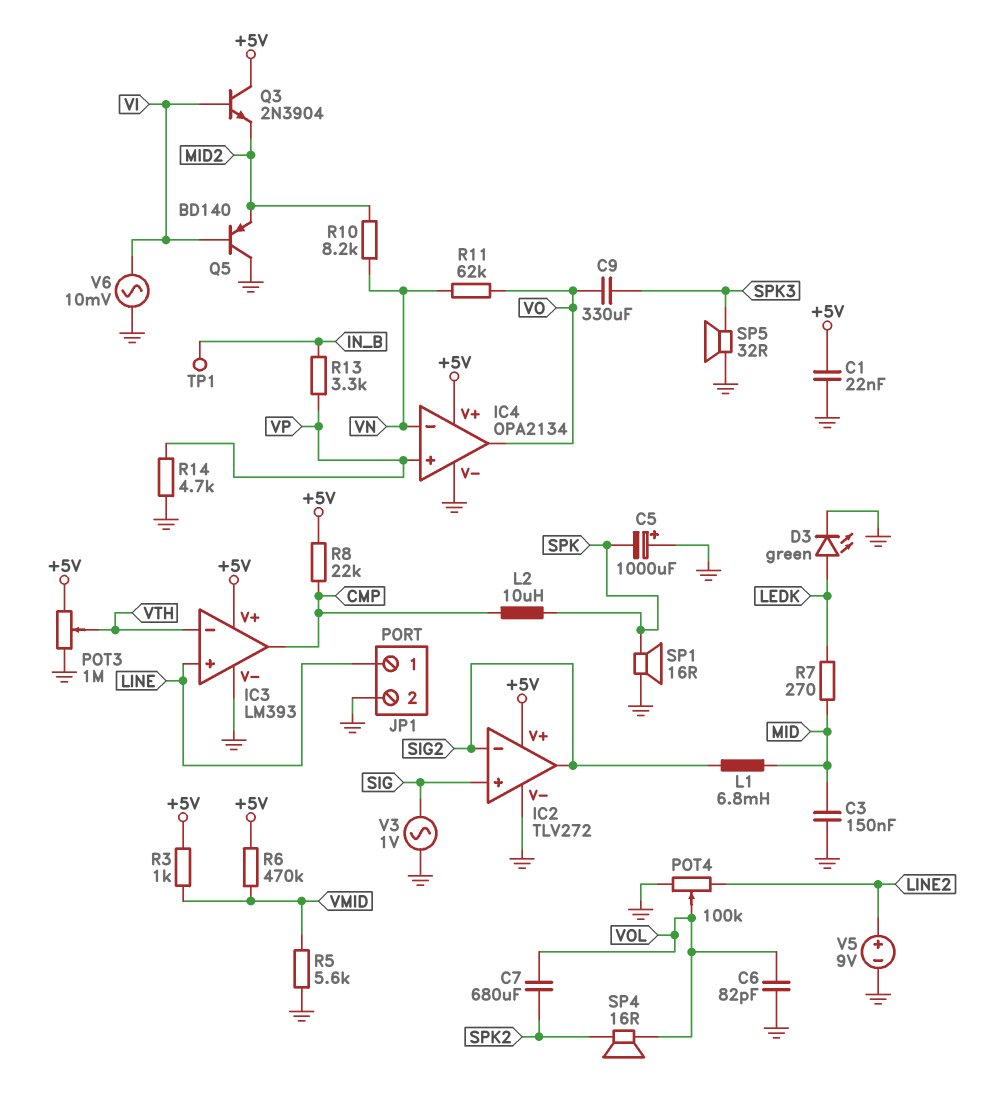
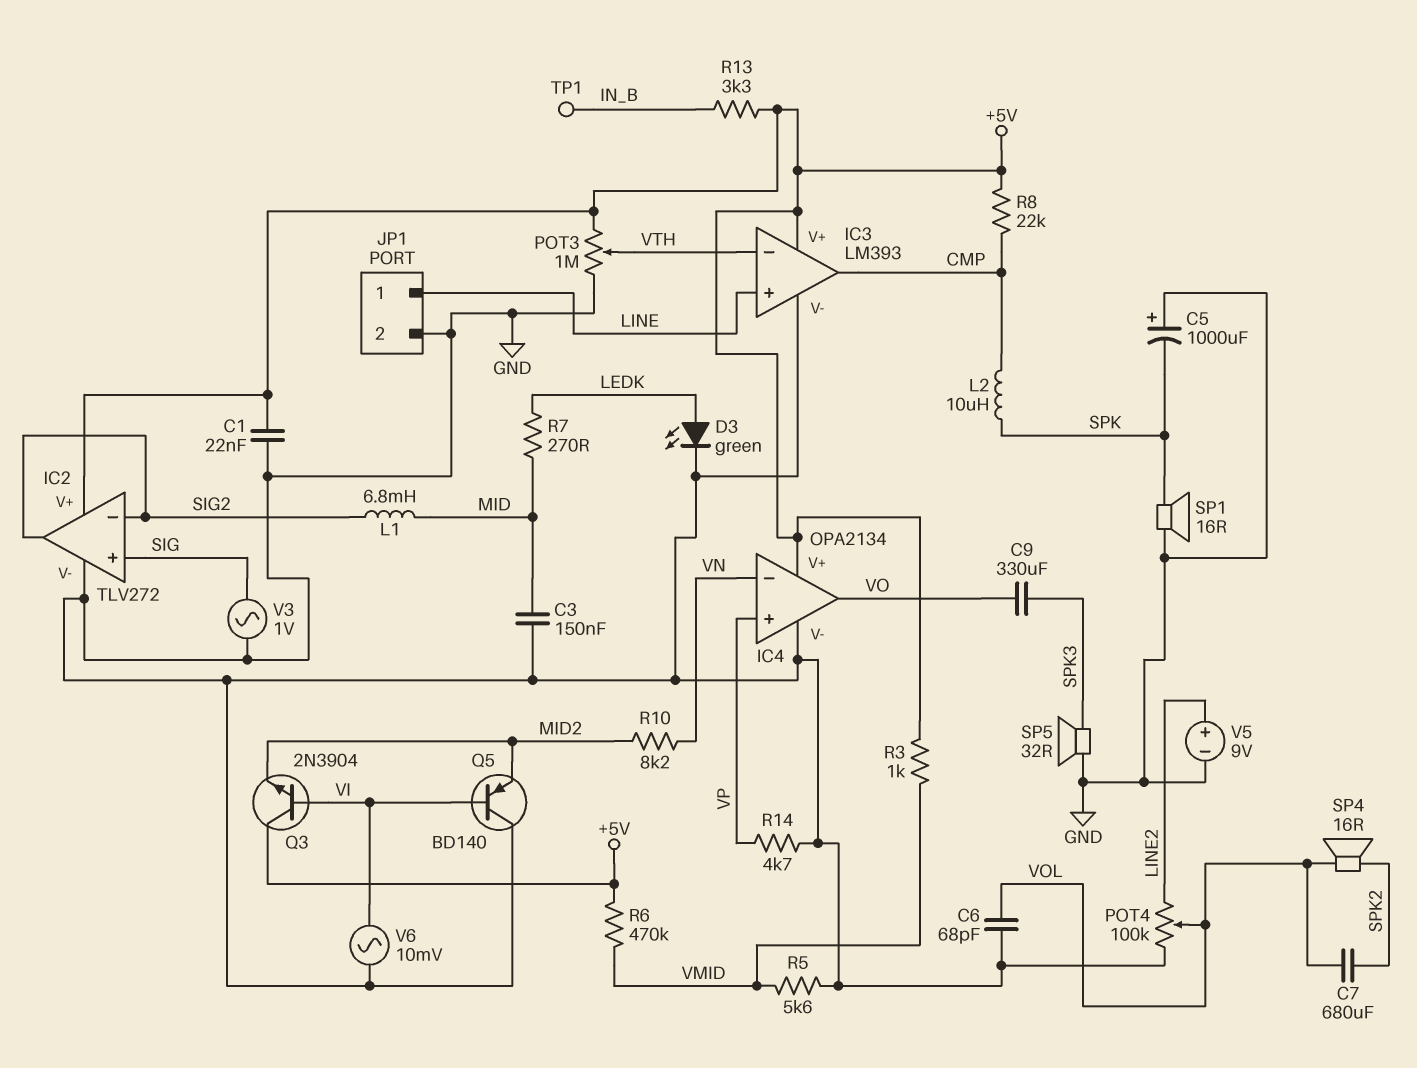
C6: 82pF (GND, VOL) -> 68pF (GND, VOL)
R11: 62k (VN, VO) -> none
R13: 3.3k (IN_B, VP) -> 3.3k (+5V, IN_B)

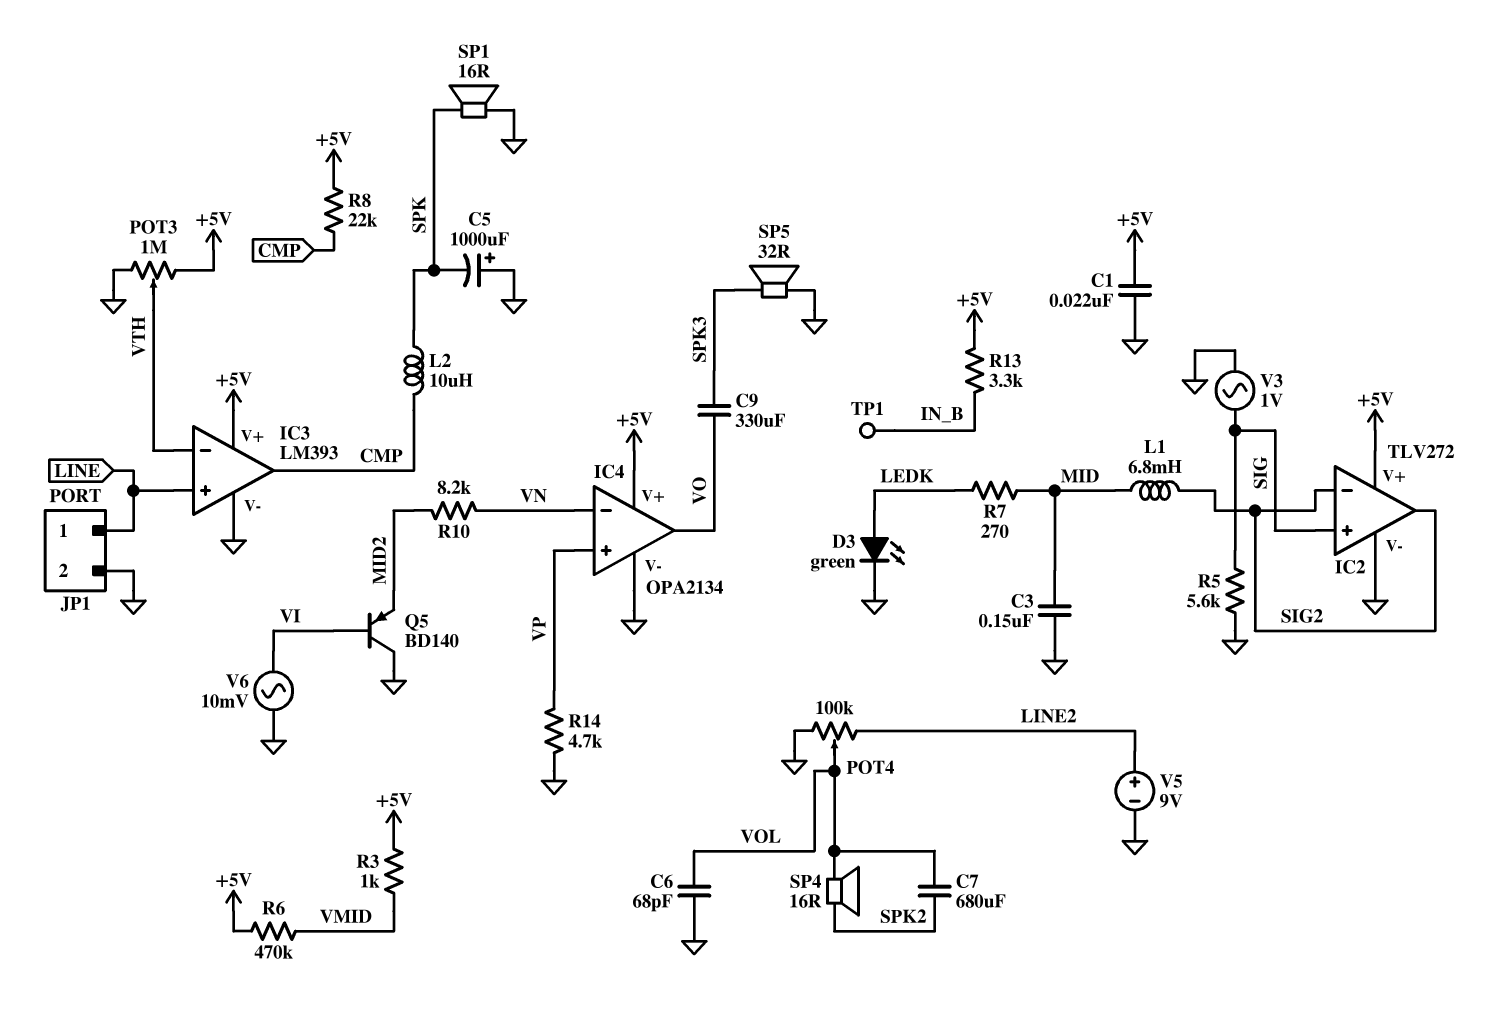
Q3: NPN 2N3904 (B VI, C +5V, E MID2) -> none
R5: 5.6k (GND, VMID) -> 5.6k (GND, SIG)

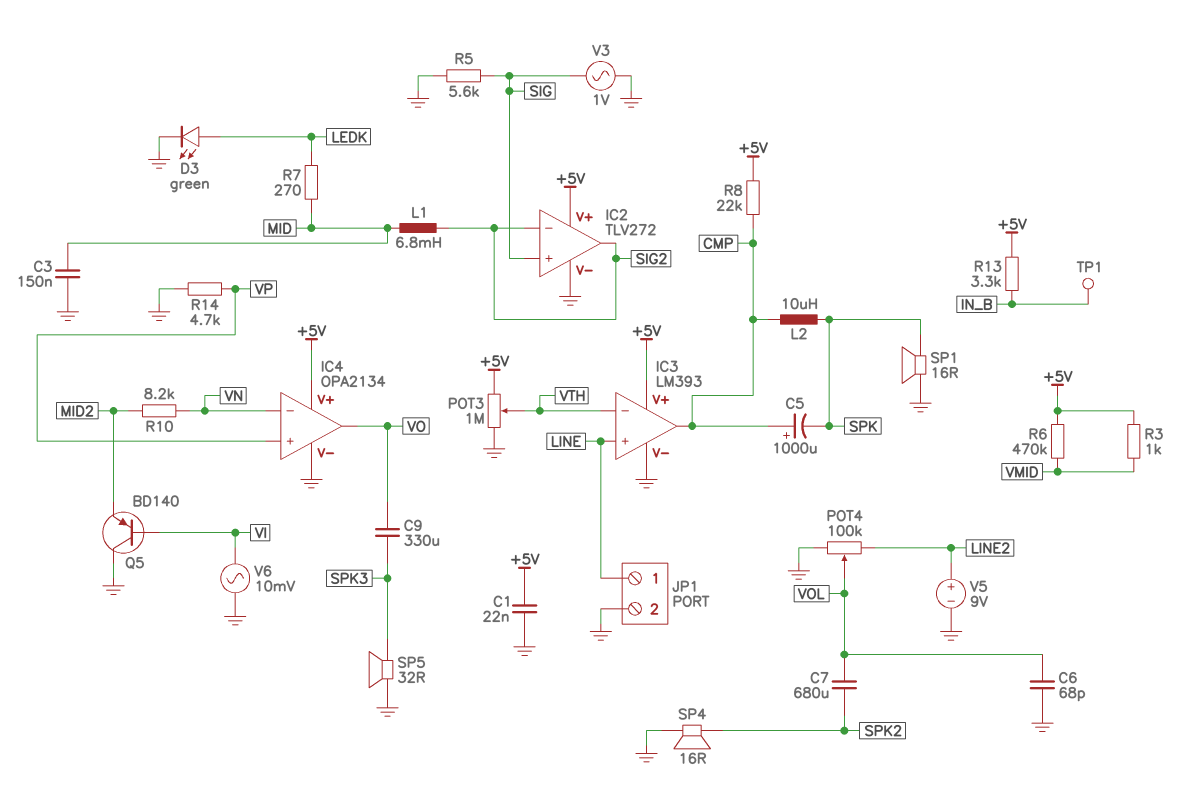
C5: 1000uF (plus GND, minus SPK) -> 1000uF (plus CMP, minus SPK)
SP4: speaker 16R (SPK2, VOL) -> speaker 16R (GND, SPK2)

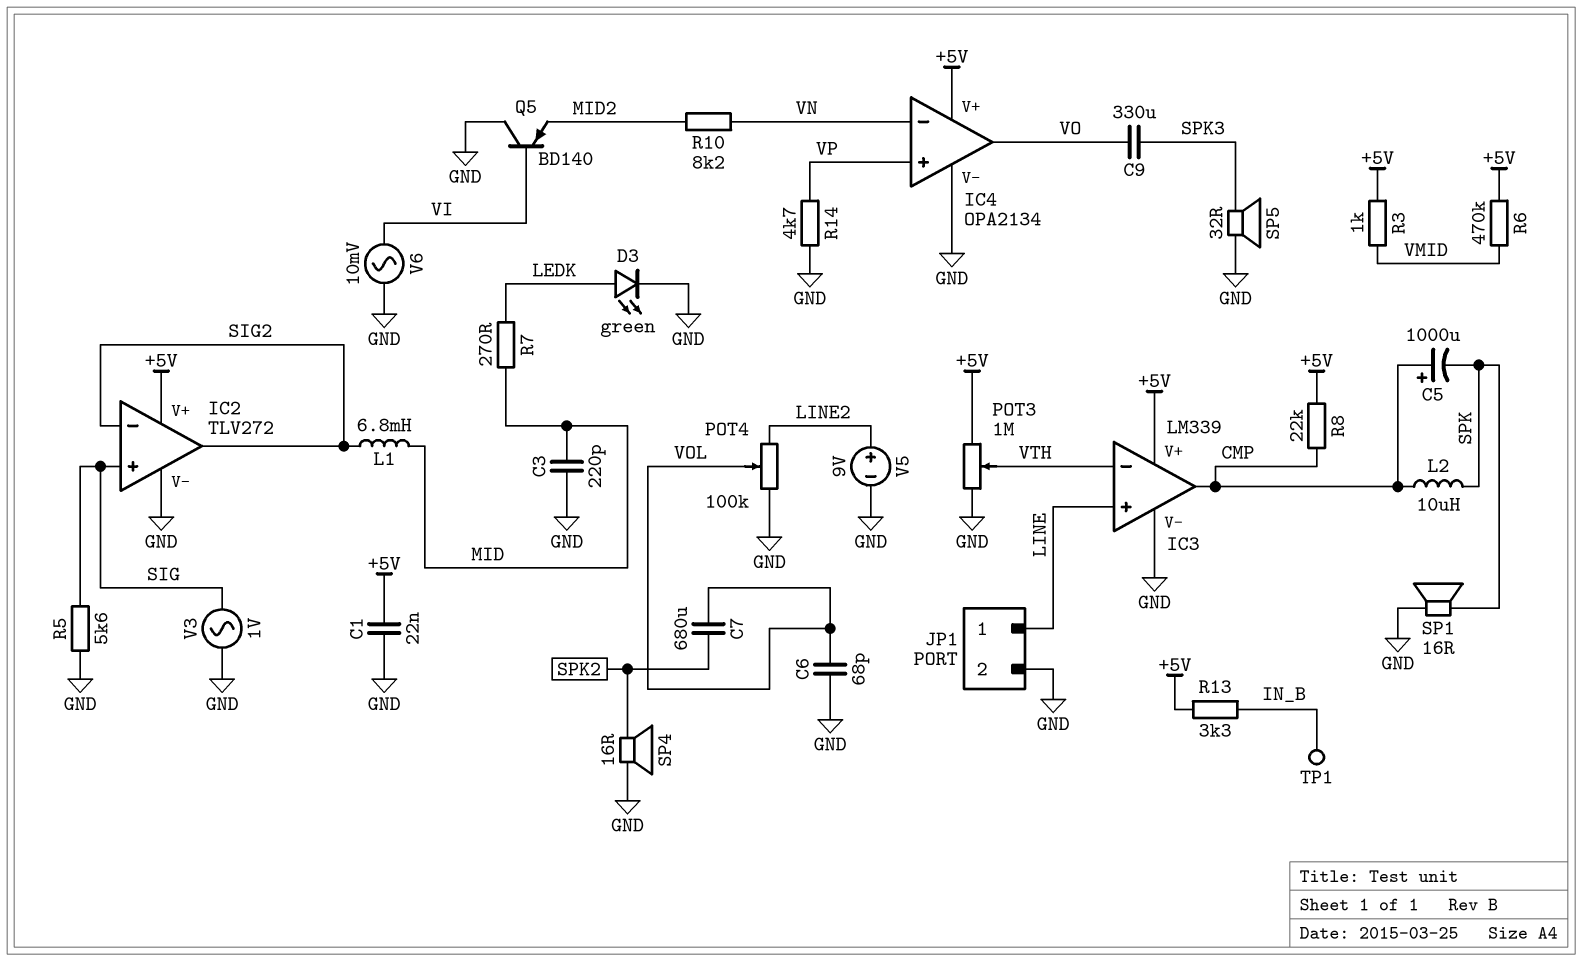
C3: 150nF (GND, MID) -> 220pF (GND, MID)
IC3: LM393 -> LM339

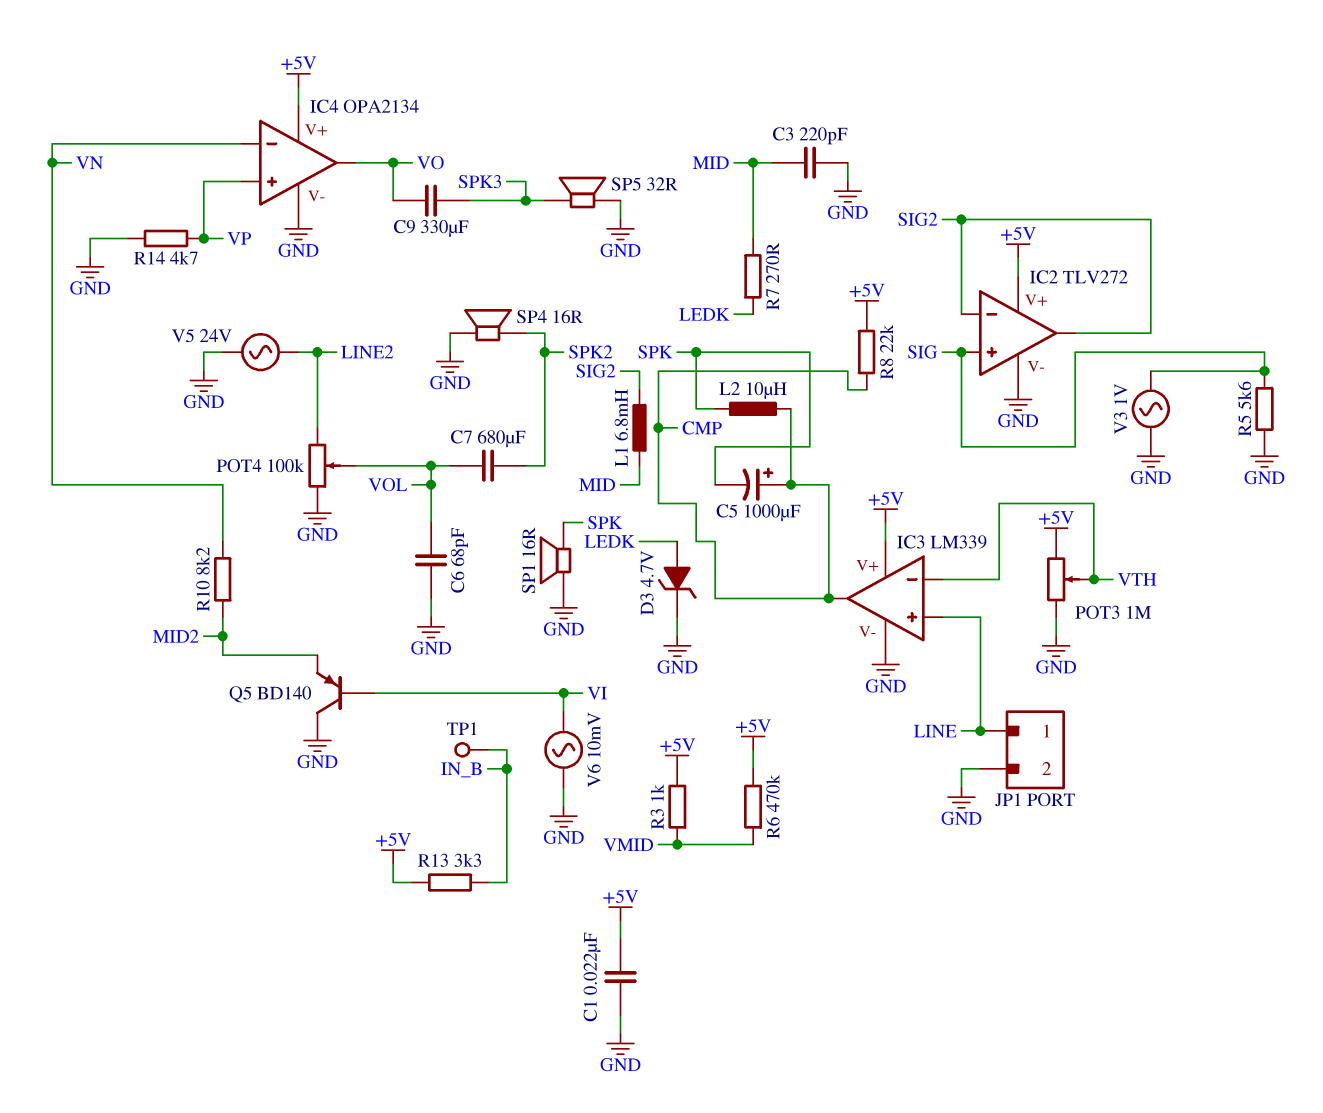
D3: LED green (A LEDK, K GND) -> zener 4.7V (A LEDK, K GND)
V5: 9V (plus LINE2, minus GND) -> AC 24V (GND, LINE2)

